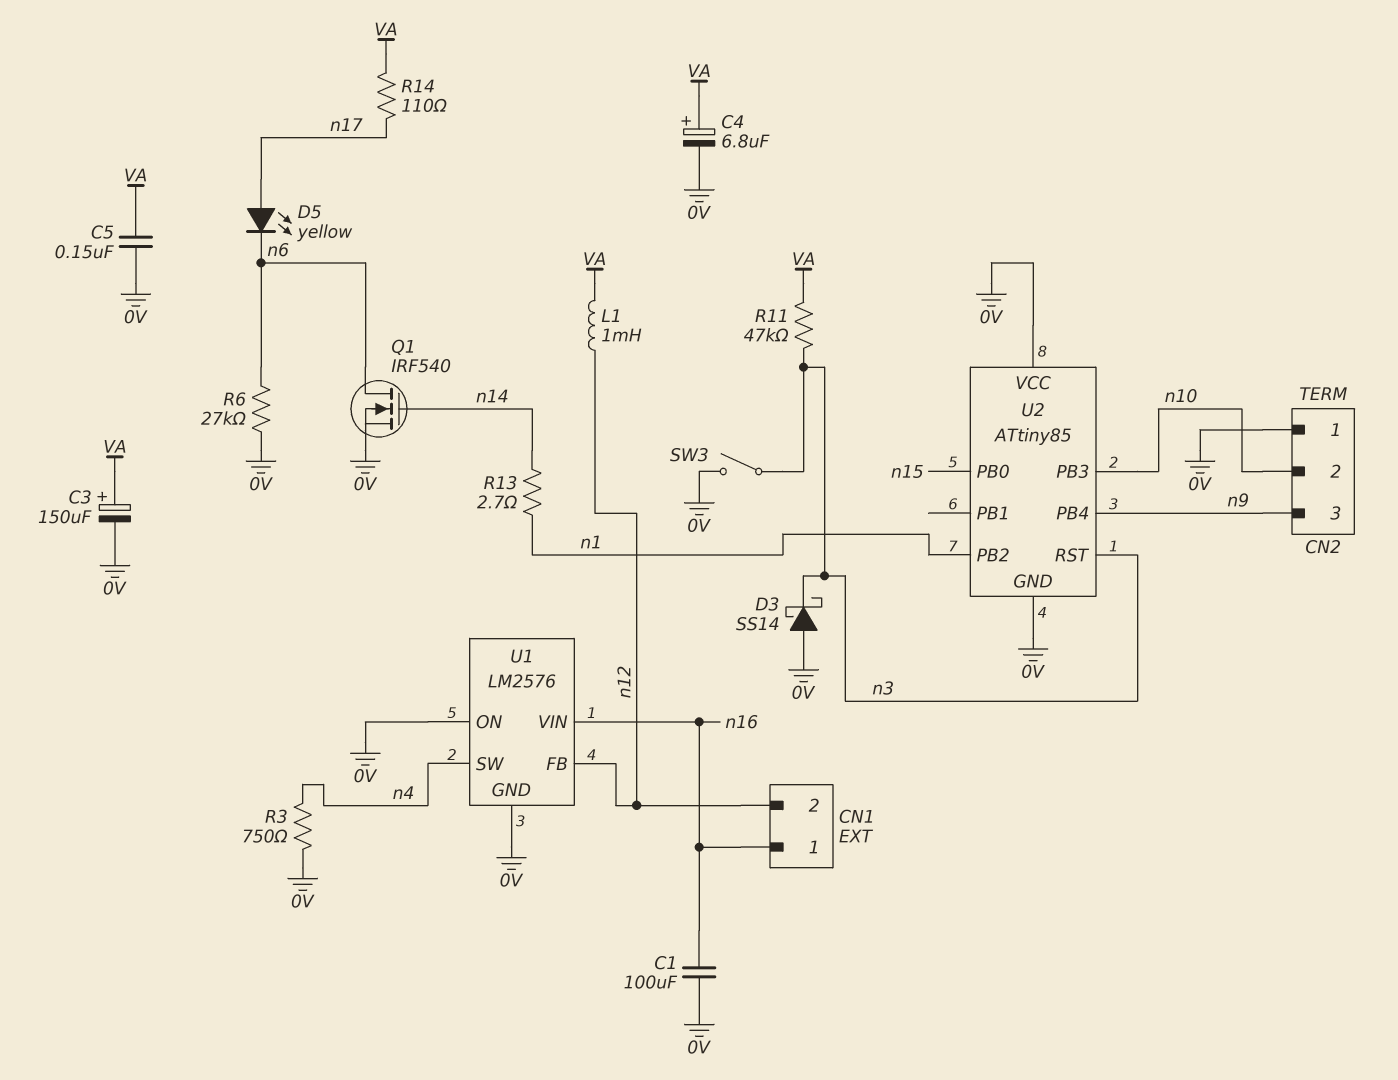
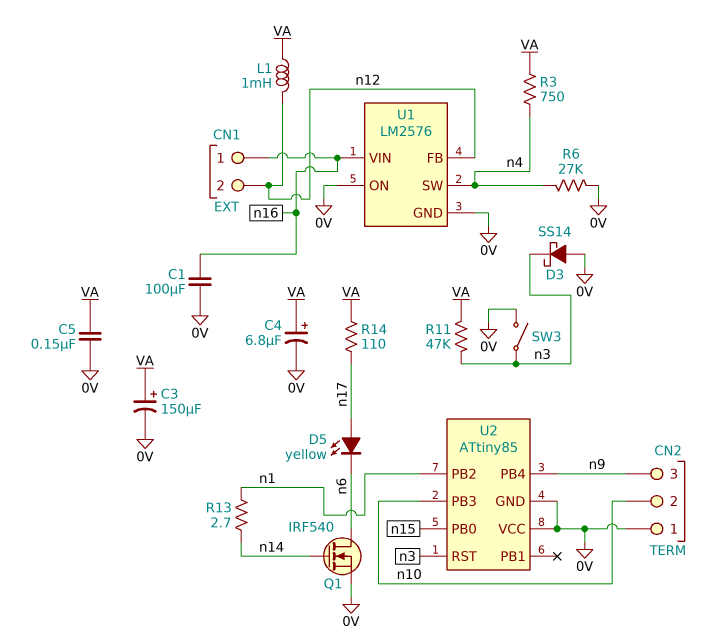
R3: 750 (0V, n4) -> 750 (VA, n4)
R6: 27k (0V, n6) -> 27k (0V, n4)

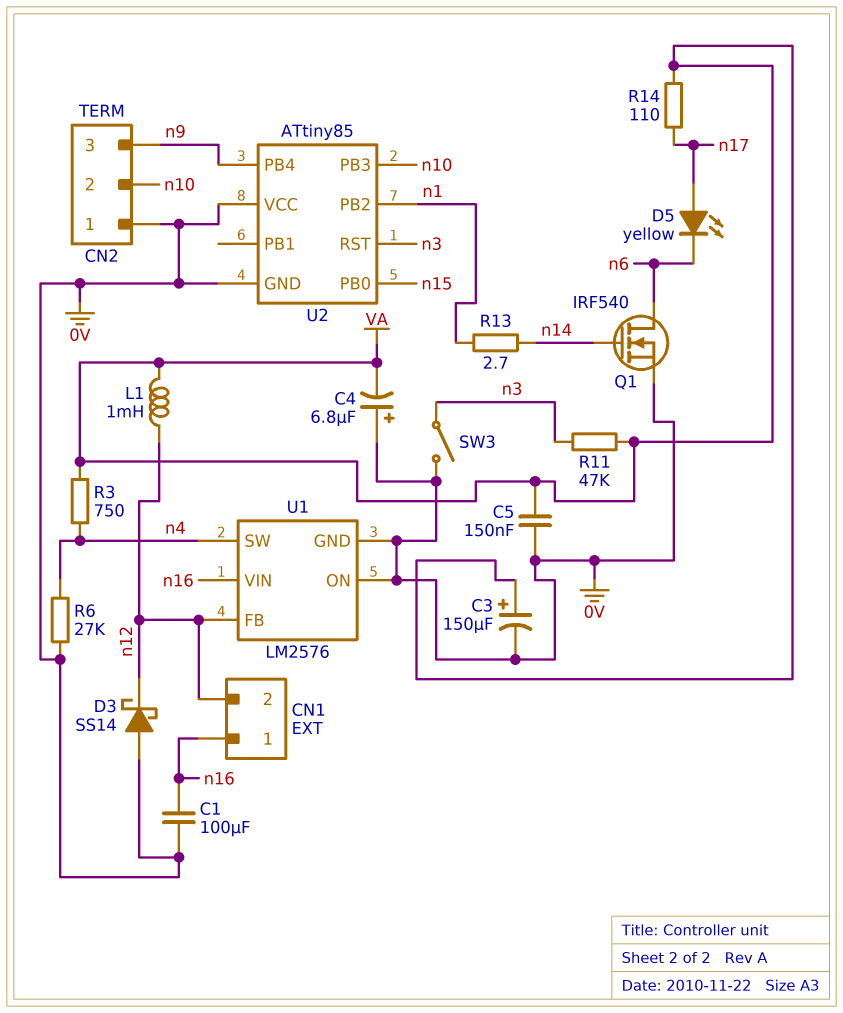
C4: 6.8uF (plus VA, minus 0V) -> 6.8uF (plus 0V, minus VA)
D3: schottky SS14 (A 0V, K n3) -> schottky SS14 (A 0V, K n12)

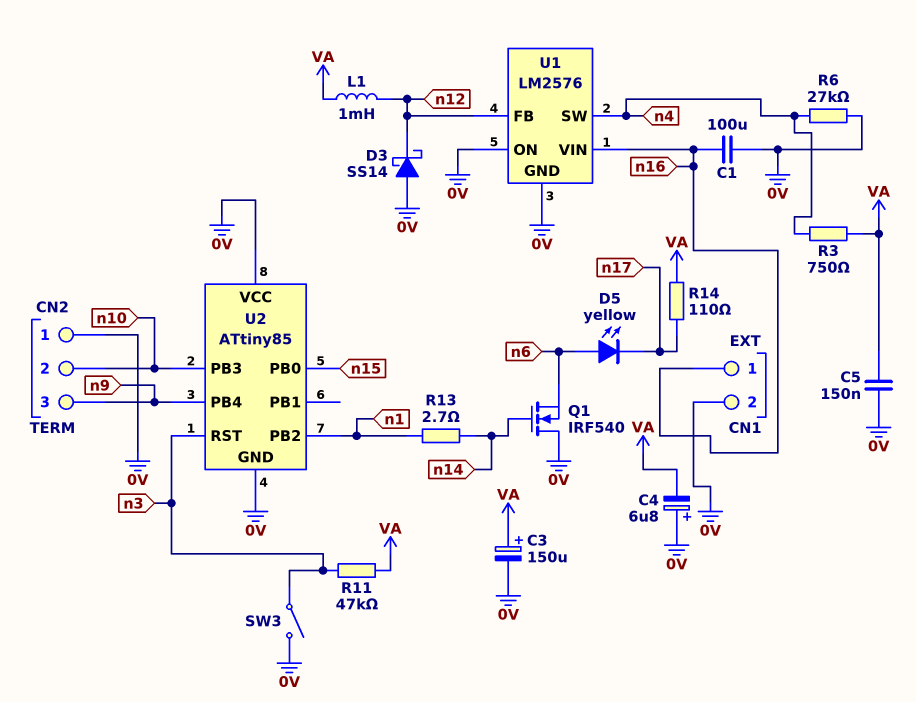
CN1 pin 2: n12 -> 0V
D5: LED yellow (A n17, K n6) -> LED yellow (A n6, K n17)
Q1: NMOS IRF540 (G n14, D n6, S 0V) -> NMOS IRF540 (G n14, D 0V, S n6)

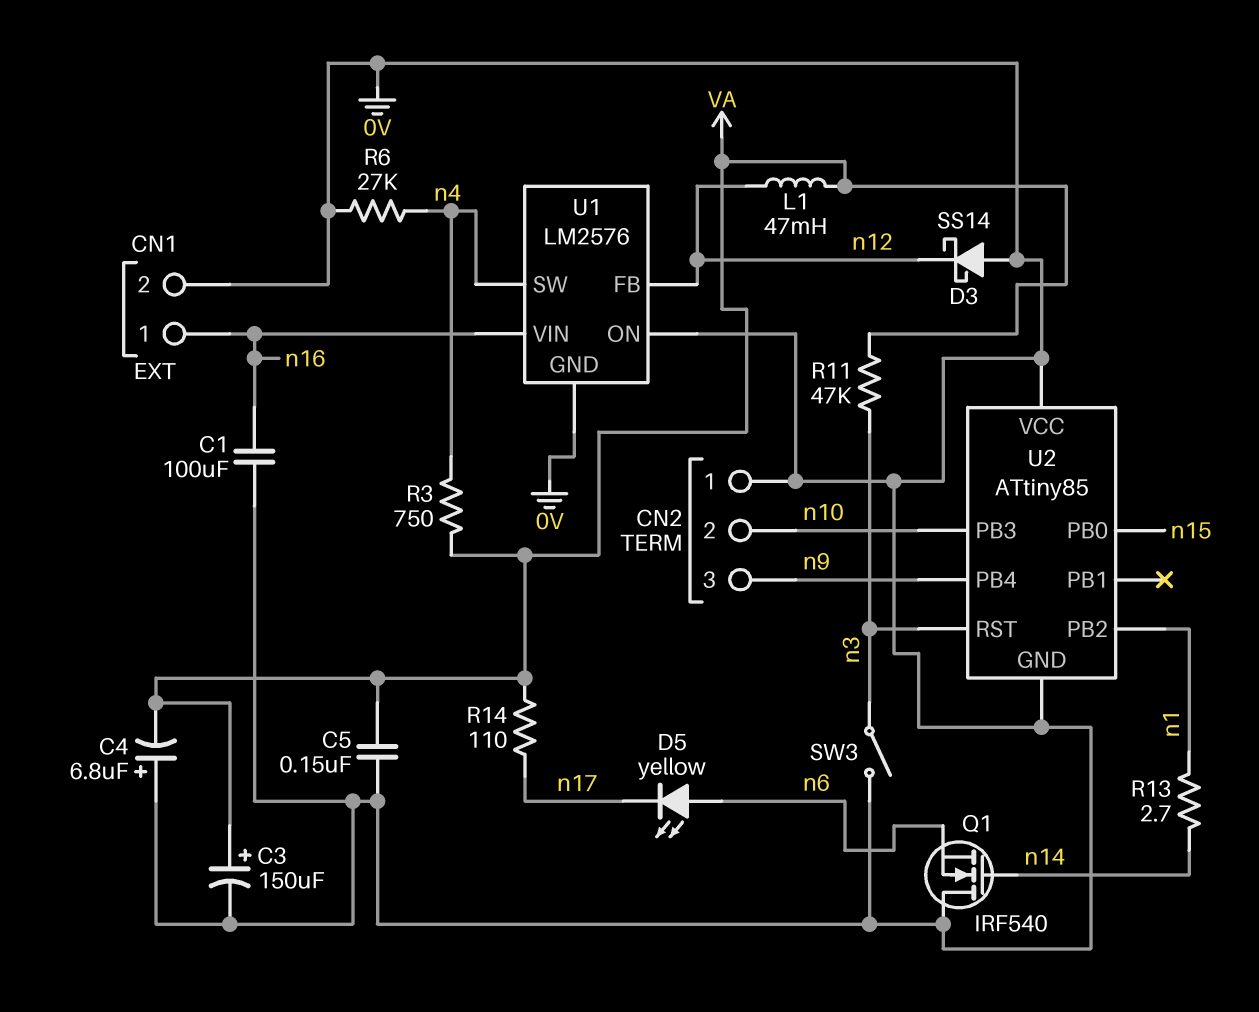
L1: 1mH (VA, n12) -> 47mH (VA, n12)

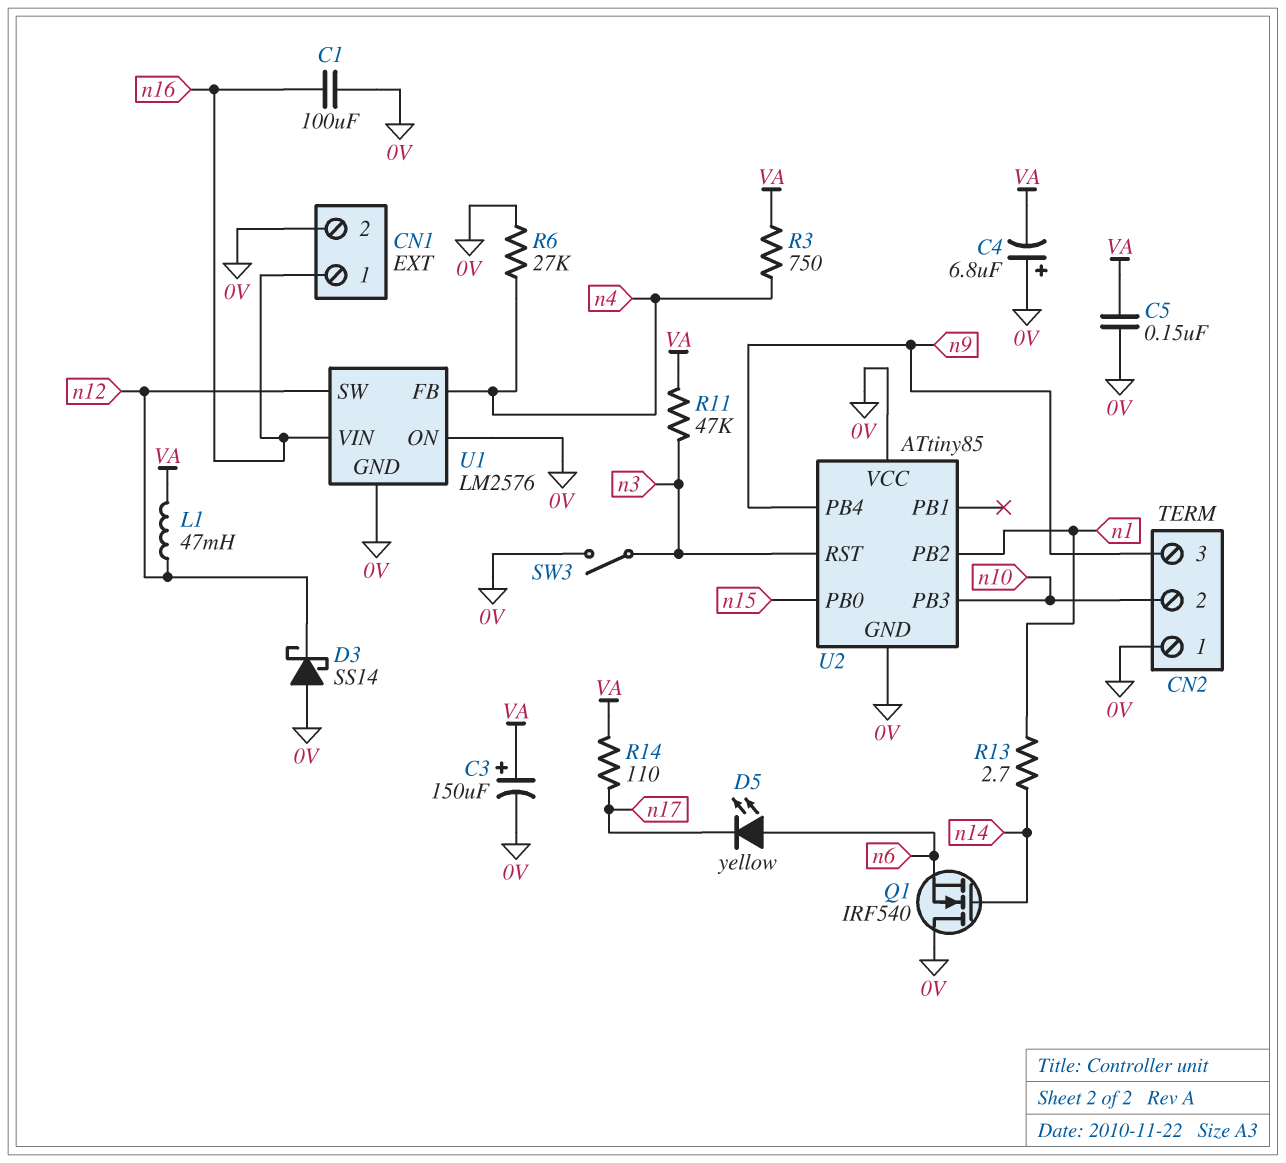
U1 pin FB: n12 -> n4
U1 pin SW: n4 -> n12

